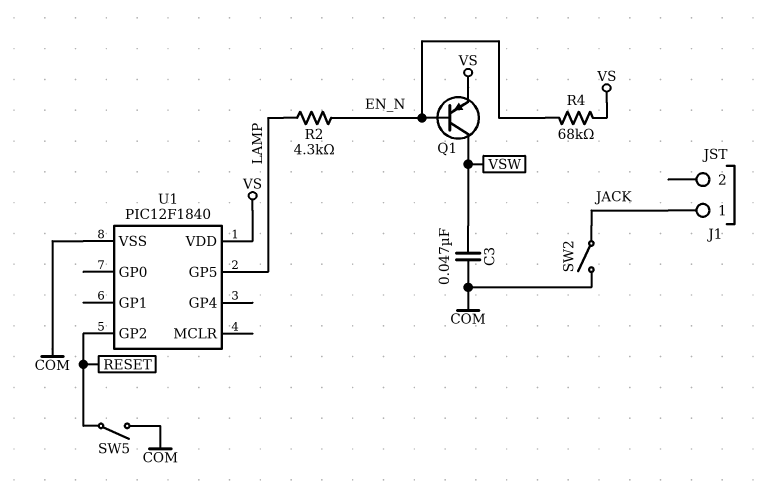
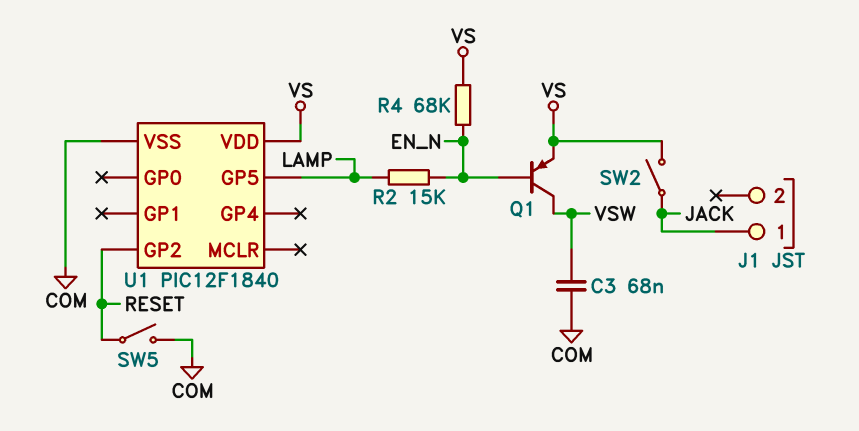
C3: 47nF (COM, VSW) -> 68nF (COM, VSW)
R2: 4.3k (EN_N, LAMP) -> 15k (EN_N, LAMP)
SW2: switch (COM, JACK) -> switch (JACK, VS)

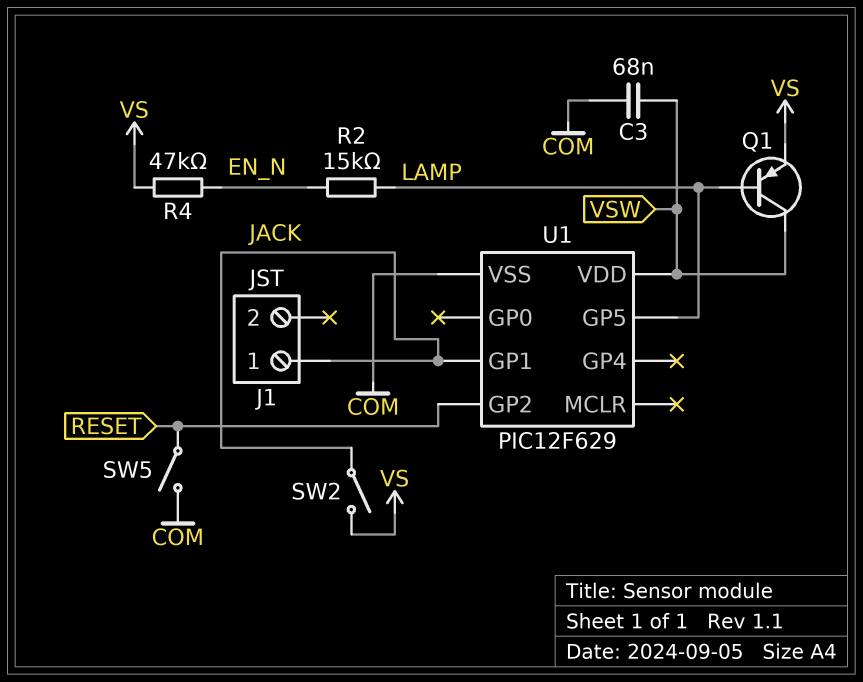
Q1: PNP (B EN_N, C VSW, E VS) -> PNP (B LAMP, C VSW, E VS)
R4: 68k (EN_N, VS) -> 47k (EN_N, VS)
U1: PIC12F1840 -> PIC12F629
U1 pin GP1: none -> JACK
U1 pin VDD: VS -> VSW

